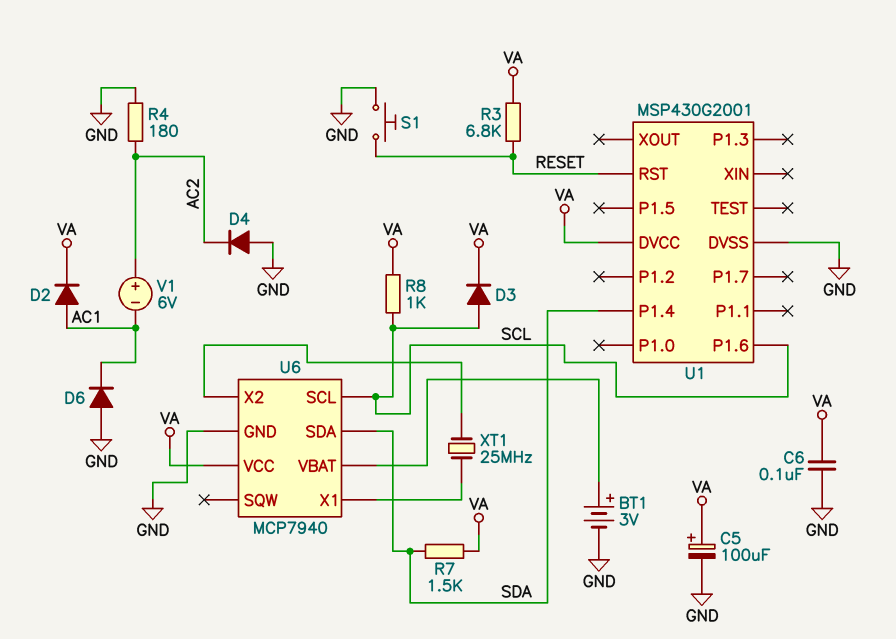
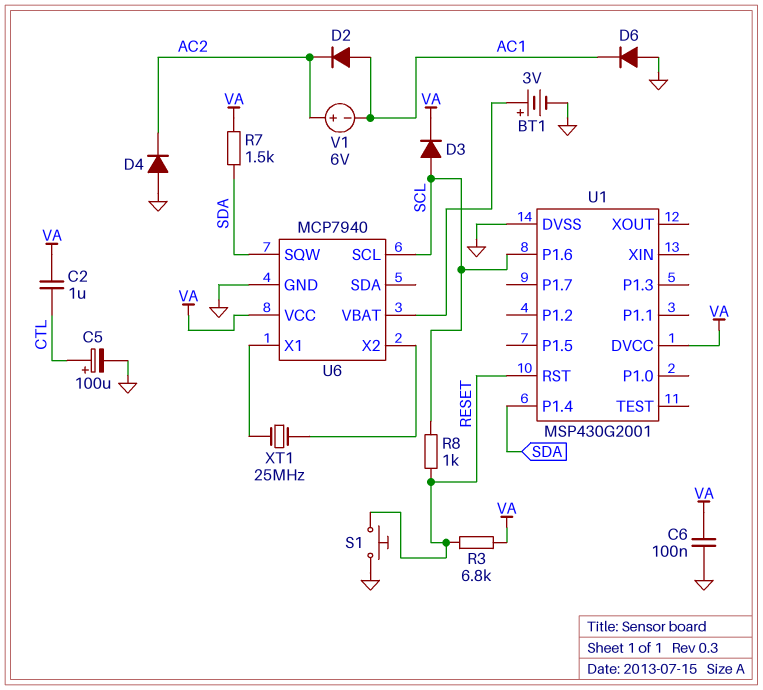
C2: none -> 1uF (CTL, VA)
C5: 100uF (plus VA, minus GND) -> 100uF (plus CTL, minus GND)
D2: diode (A AC1, K VA) -> diode (A AC1, K AC2)
R4: 180 (AC2, GND) -> none
R8: 1k (SCL, VA) -> 1k (RESET, SCL)
U6 pin SDA: SDA -> none
U6 pin SQW: none -> SDA

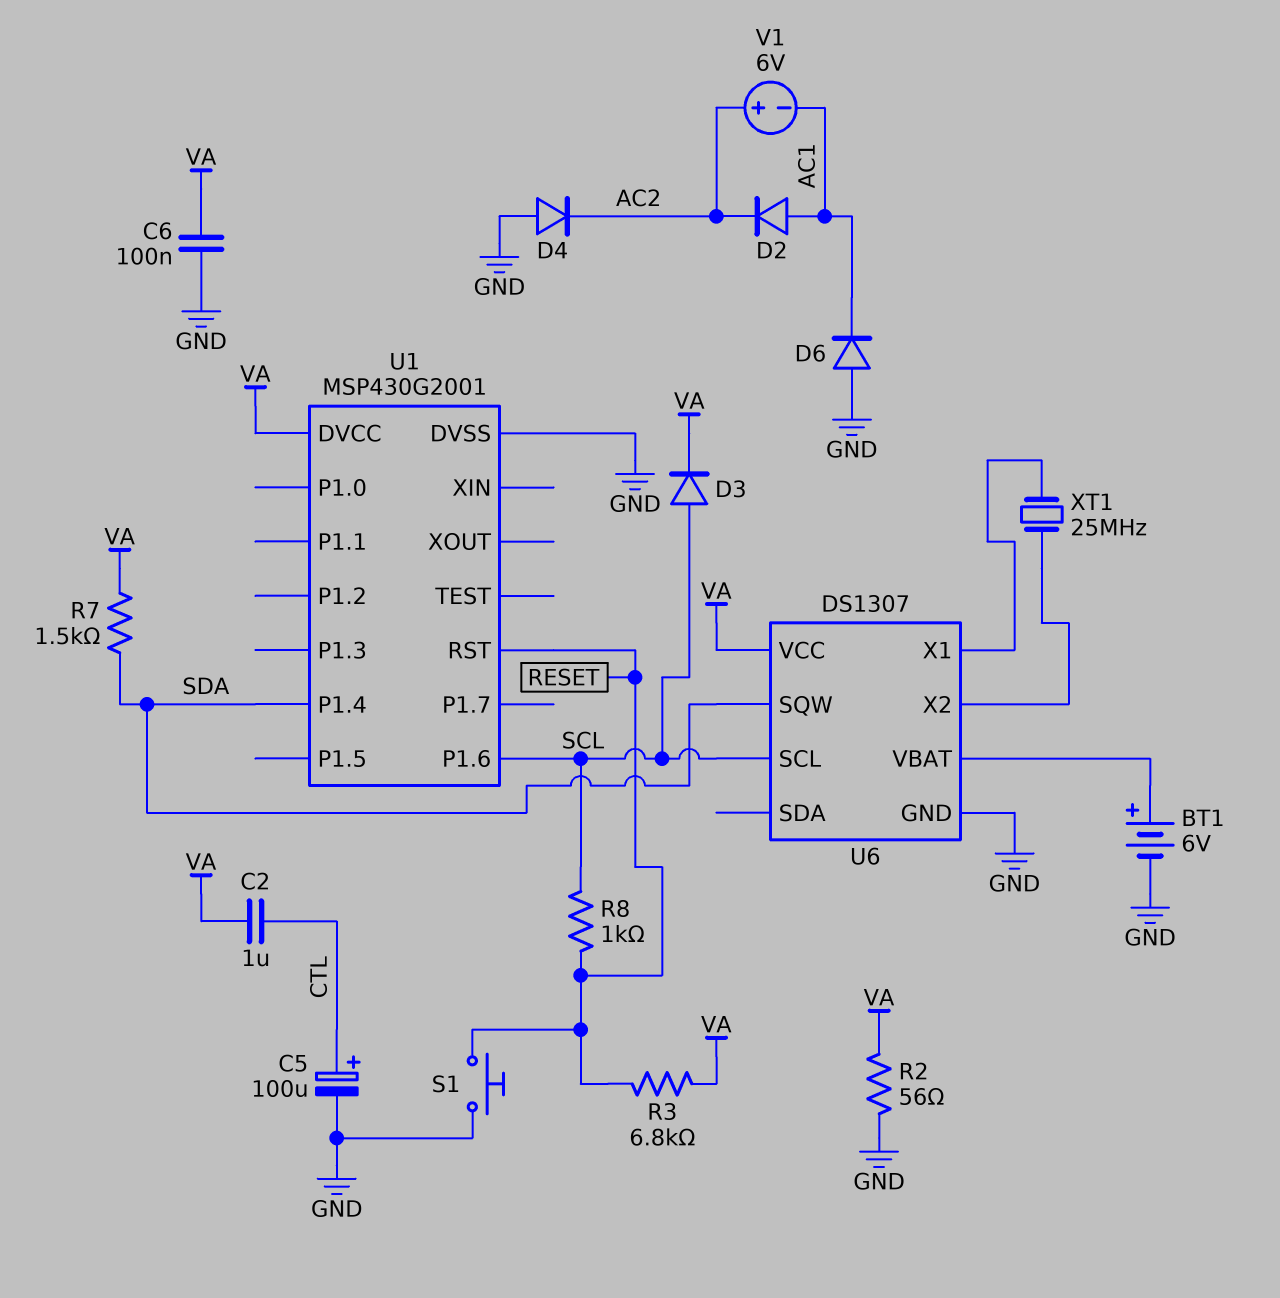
BT1: 3V (plus U6/VBAT, minus GND) -> 6V (plus U6/VBAT, minus GND)
R2: none -> 56 (GND, VA)
U6: MCP7940 -> DS1307

